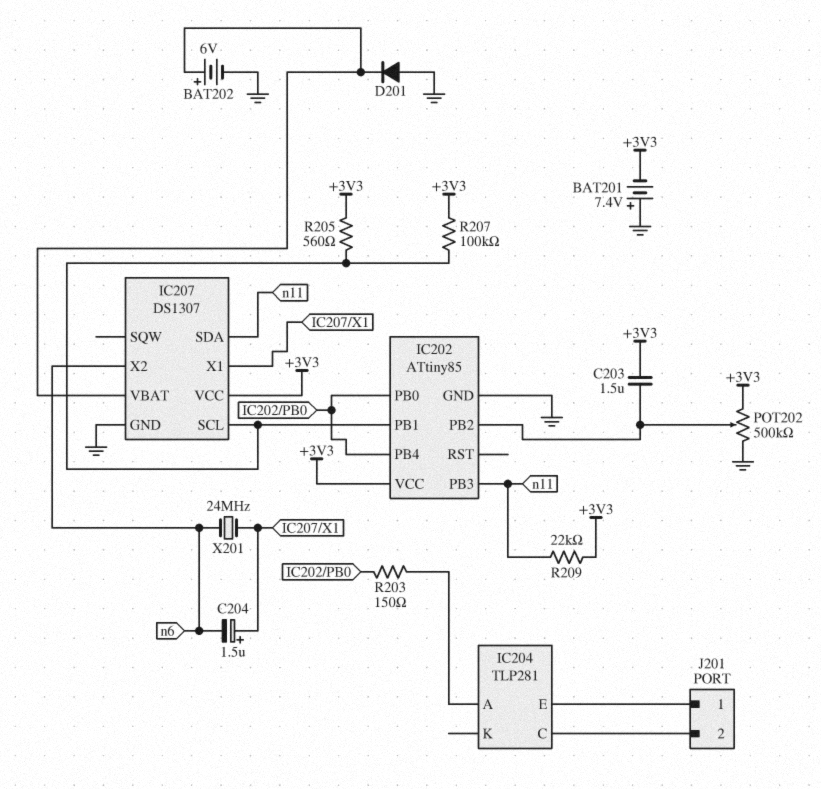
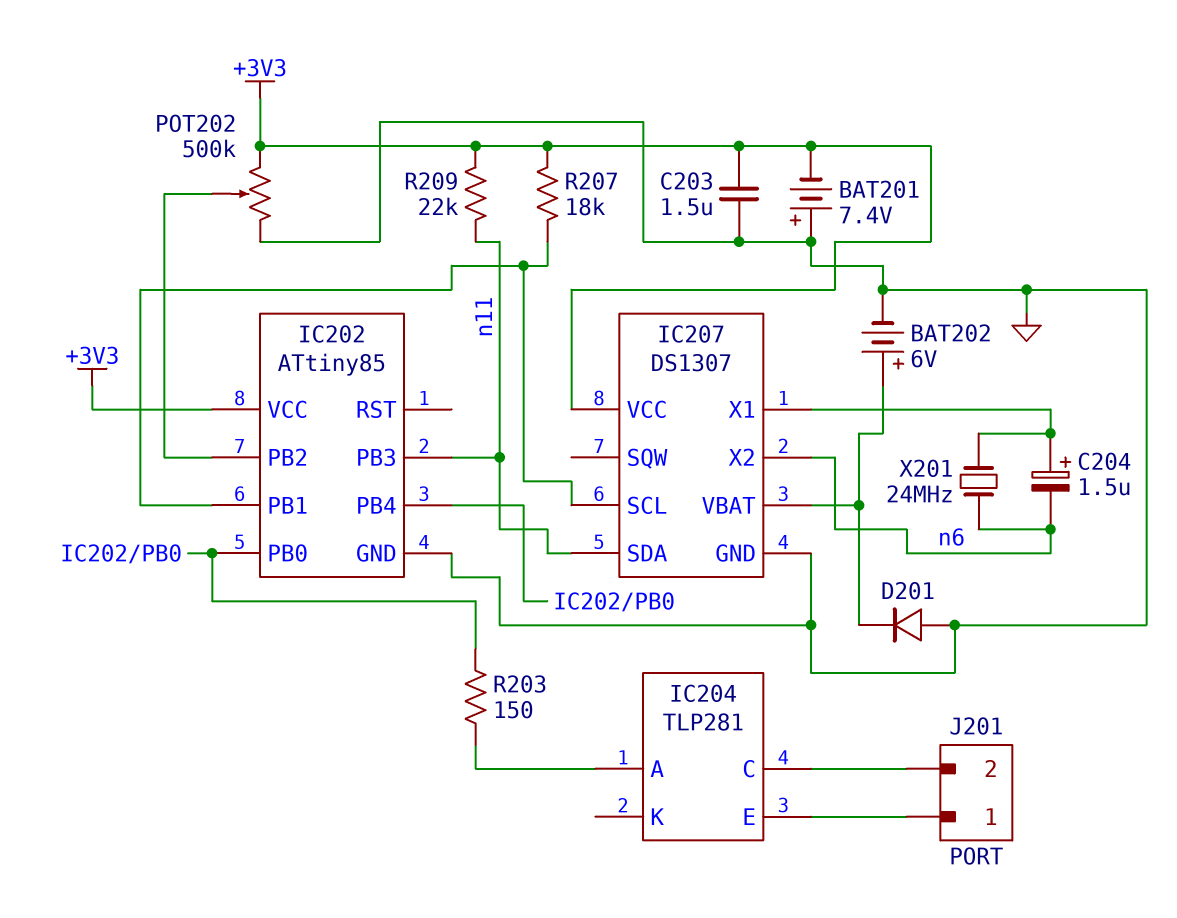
C203: 1.5uF (+3V3, IC202/PB2) -> 1.5uF (+3V3, GND)
R205: 560 (+3V3, IC202/PB1) -> none
R207: 100k (+3V3, IC202/PB1) -> 18k (+3V3, IC202/PB1)

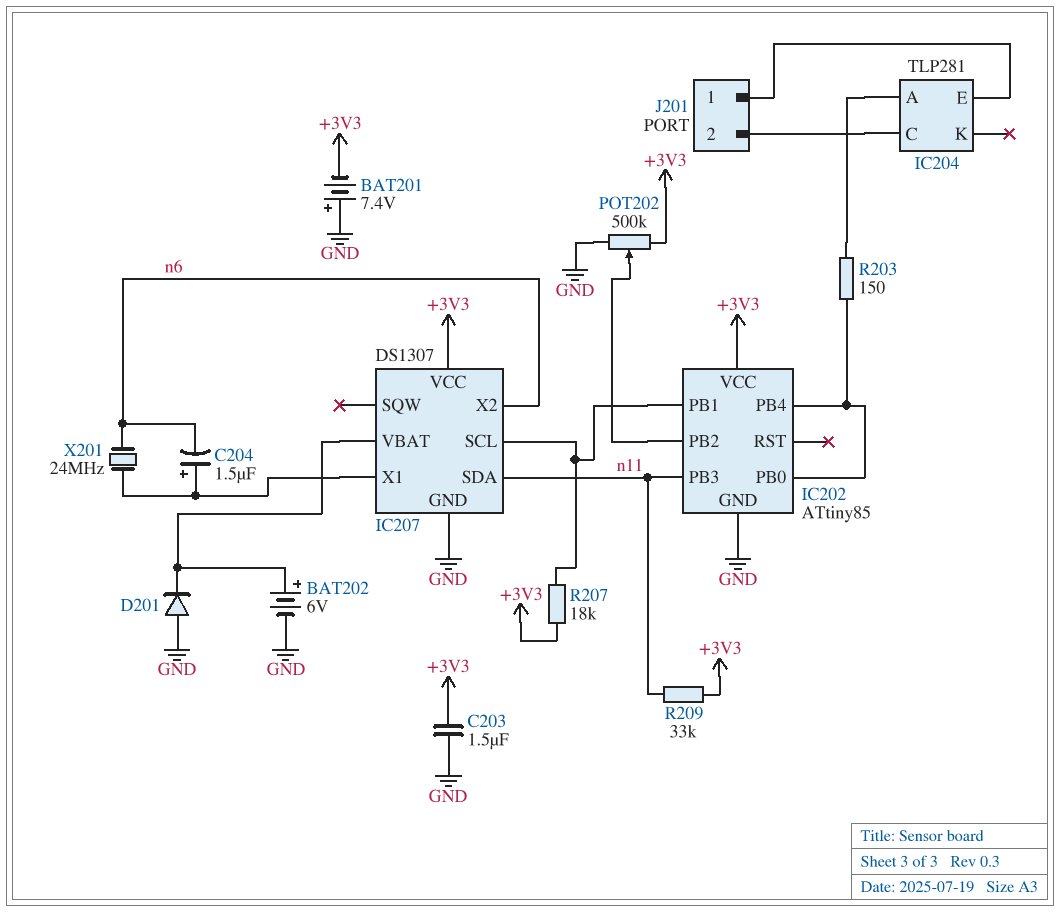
R209: 22k (+3V3, n11) -> 33k (+3V3, n11)

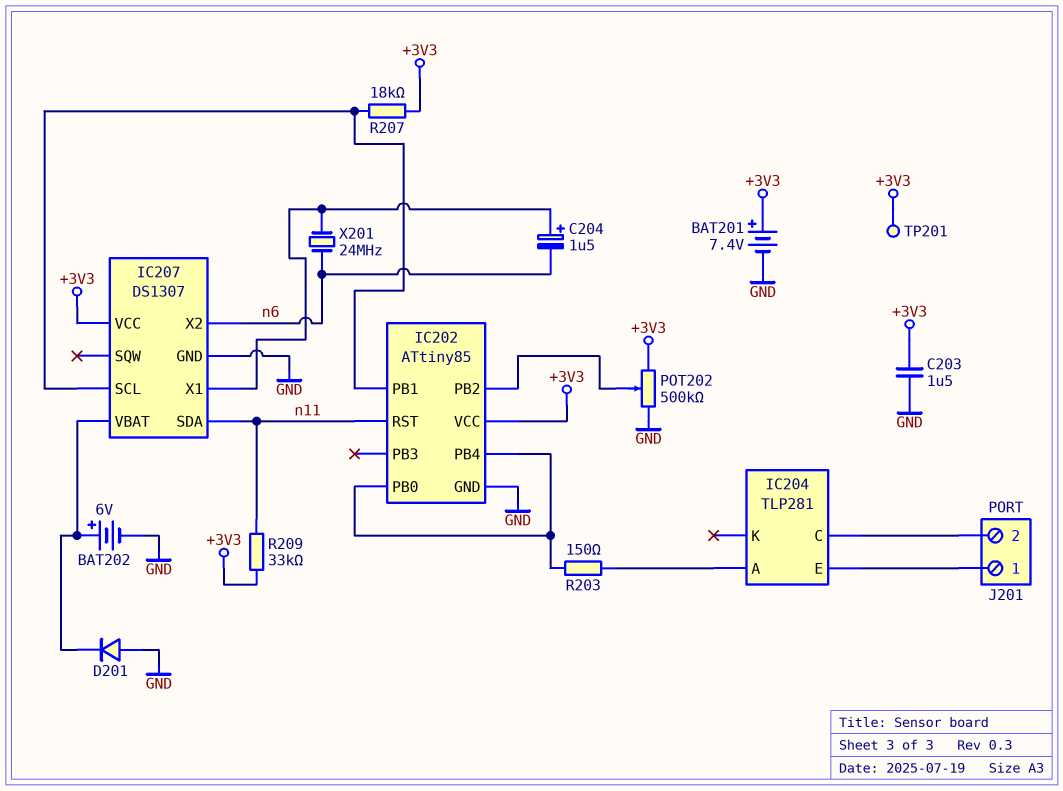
BAT201: 7.4V (plus GND, minus +3V3) -> 7.4V (plus +3V3, minus GND)
IC202 pin PB3: n11 -> none
IC202 pin RST: none -> n11
TP201: none -> test point (+3V3)

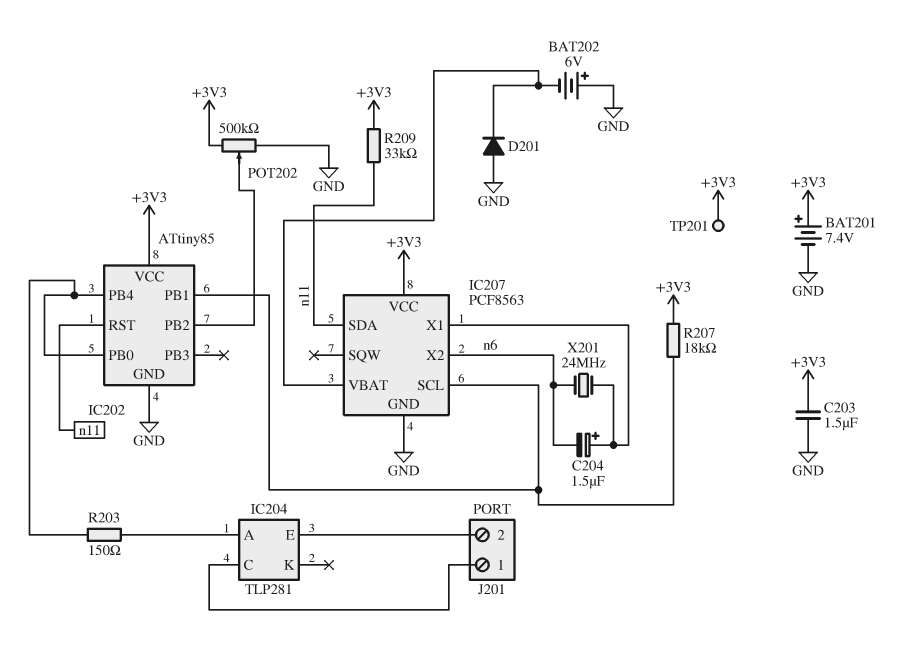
BAT202: 6V (plus IC207/VBAT, minus GND) -> 6V (plus GND, minus IC207/VBAT)
IC207: DS1307 -> PCF8563
J201 pin 1: IC204/E -> IC204/C
J201 pin 2: IC204/C -> IC204/E

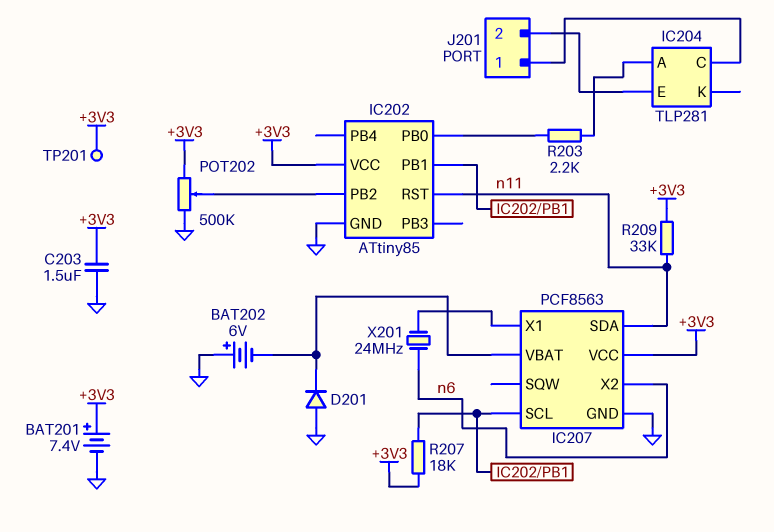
C204: 1.5uF (plus IC207/X1, minus n6) -> none
IC202 pin PB4: IC202/PB0 -> none
R203: 150 (IC202/PB0, IC204/A) -> 2.2k (IC202/PB0, IC204/A)

